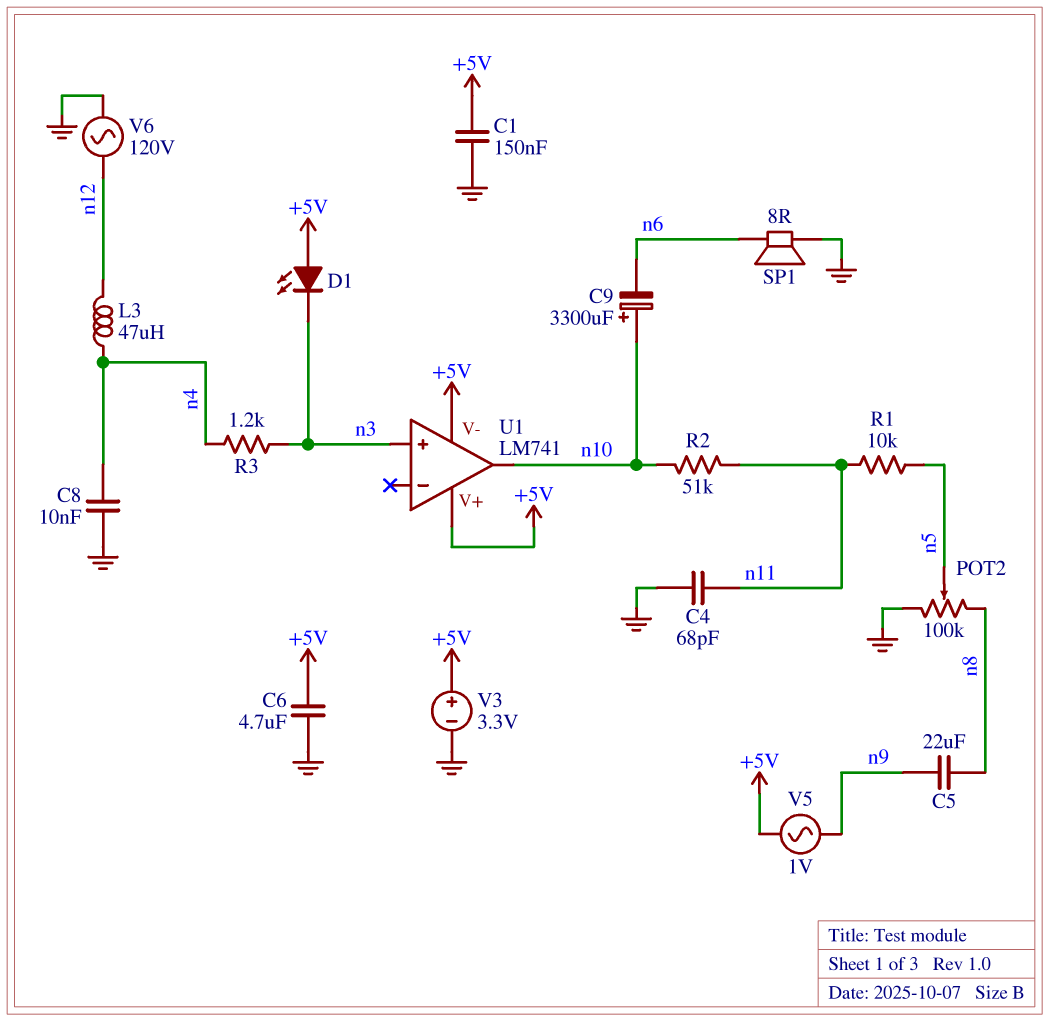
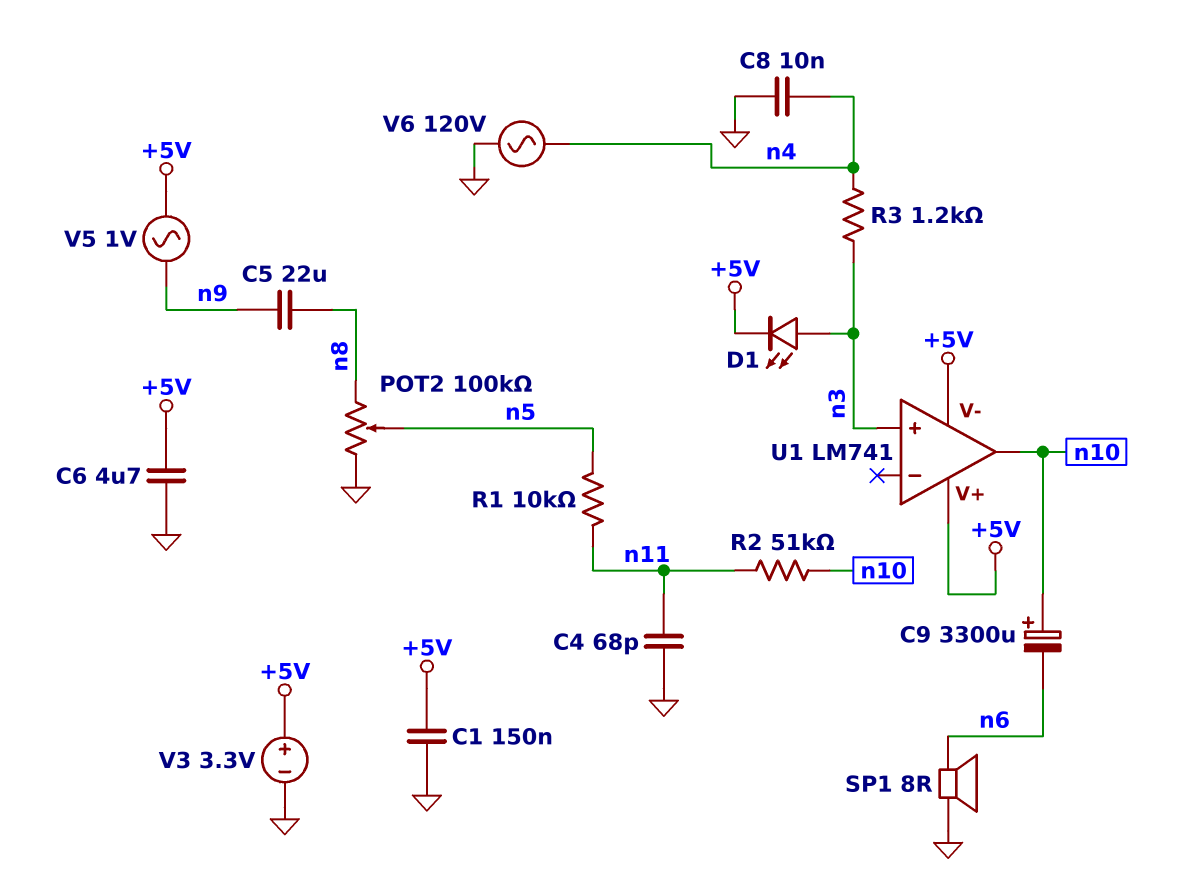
D1: LED (A +5V, K n3) -> LED (A n3, K +5V)
L3: 47uH (n4, n12) -> none
V6: AC 120V (GND, n12) -> AC 120V (GND, n4)

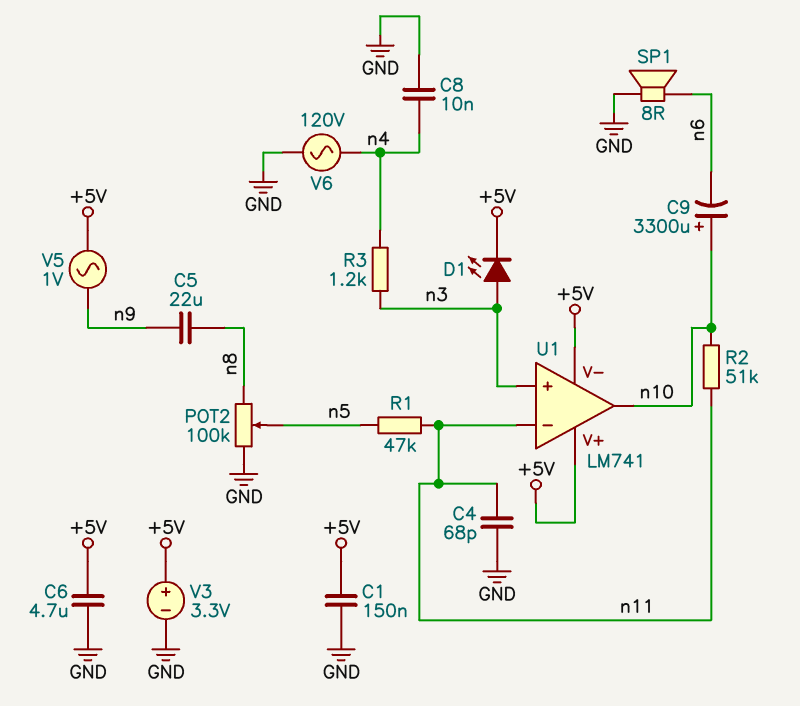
R1: 10k (n5, n11) -> 47k (n5, n11)
U1 pin in-: none -> n11

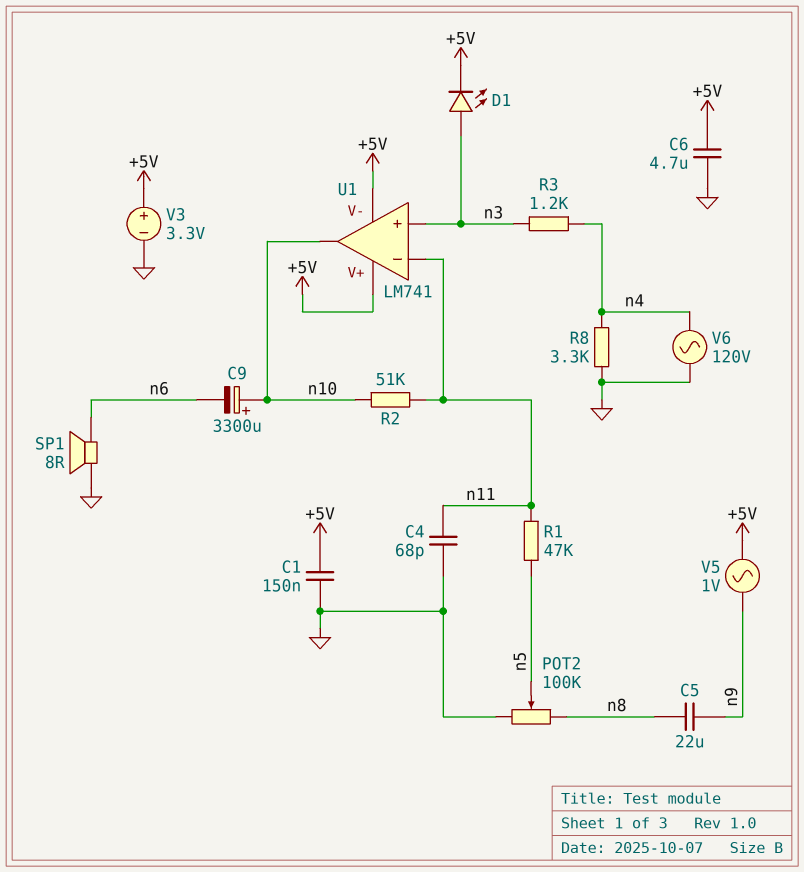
C8: 10nF (GND, n4) -> none
R8: none -> 3.3k (GND, n4)

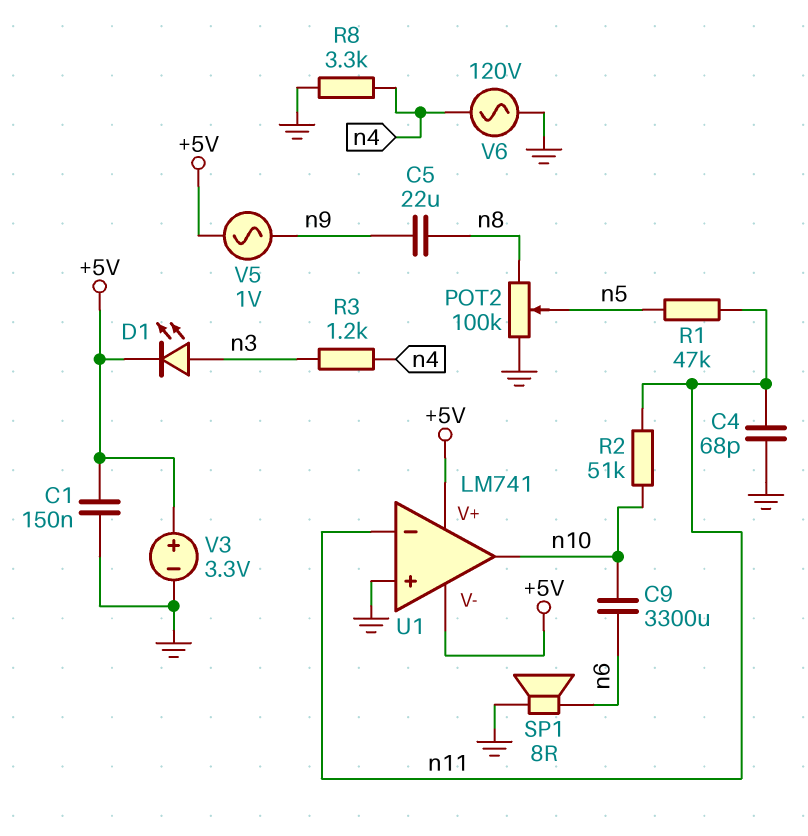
C6: 4.7uF (+5V, GND) -> none
C9: 3300uF (plus n10, minus n6) -> 3300uF (n6, n10)
U1 pin in+: n3 -> GND

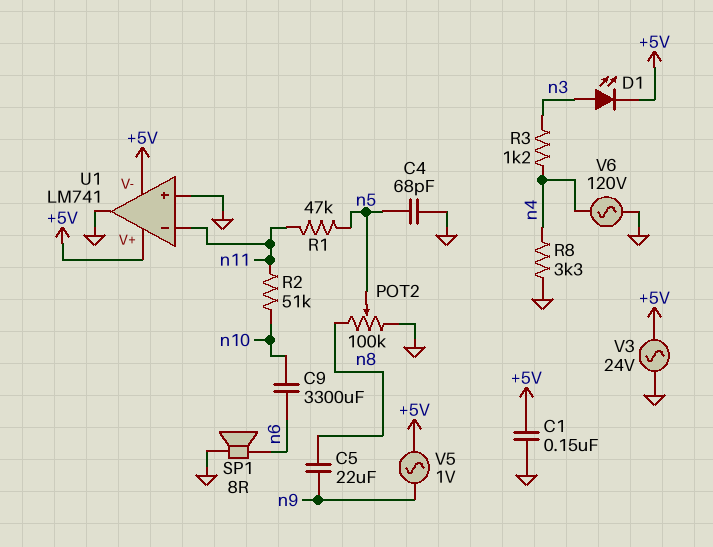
C4: 68pF (GND, n11) -> 68pF (GND, n5)
U1 pin out: n10 -> GND
V3: 3.3V (plus +5V, minus GND) -> AC 24V (+5V, GND)

